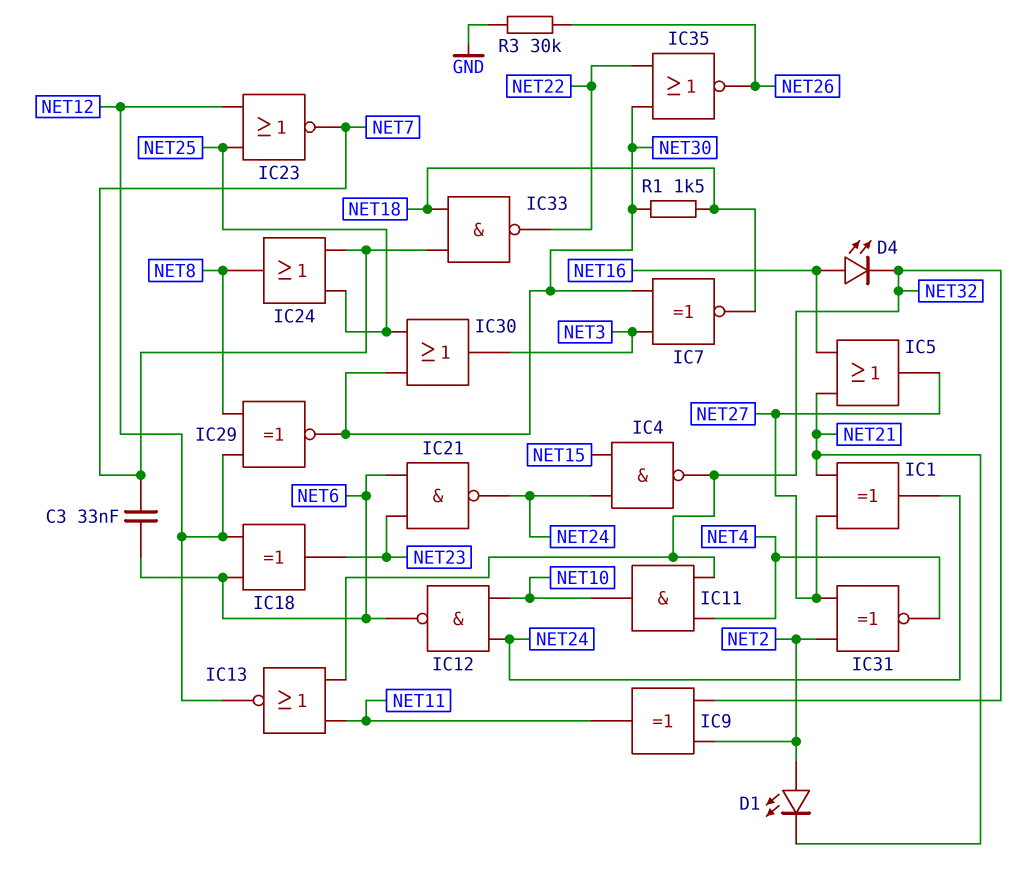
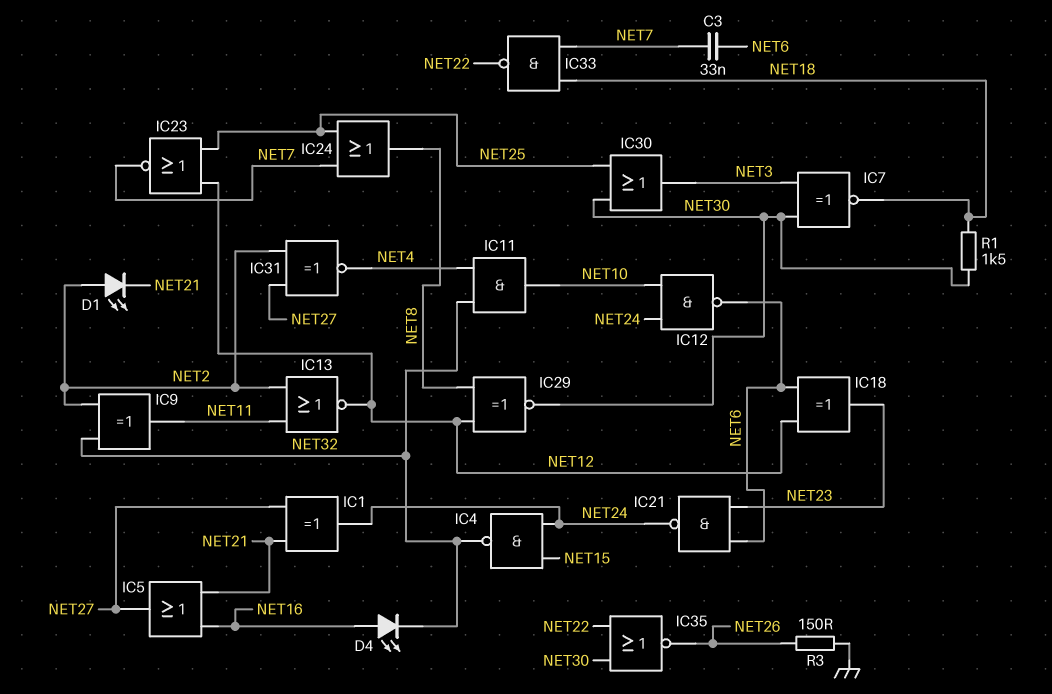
IC13: NOR (in NET11, in NET32, out NET12) -> NOR (in NET2, in NET11, out NET12)
R3: 30k (GND, NET26) -> 150 (GND, NET26)

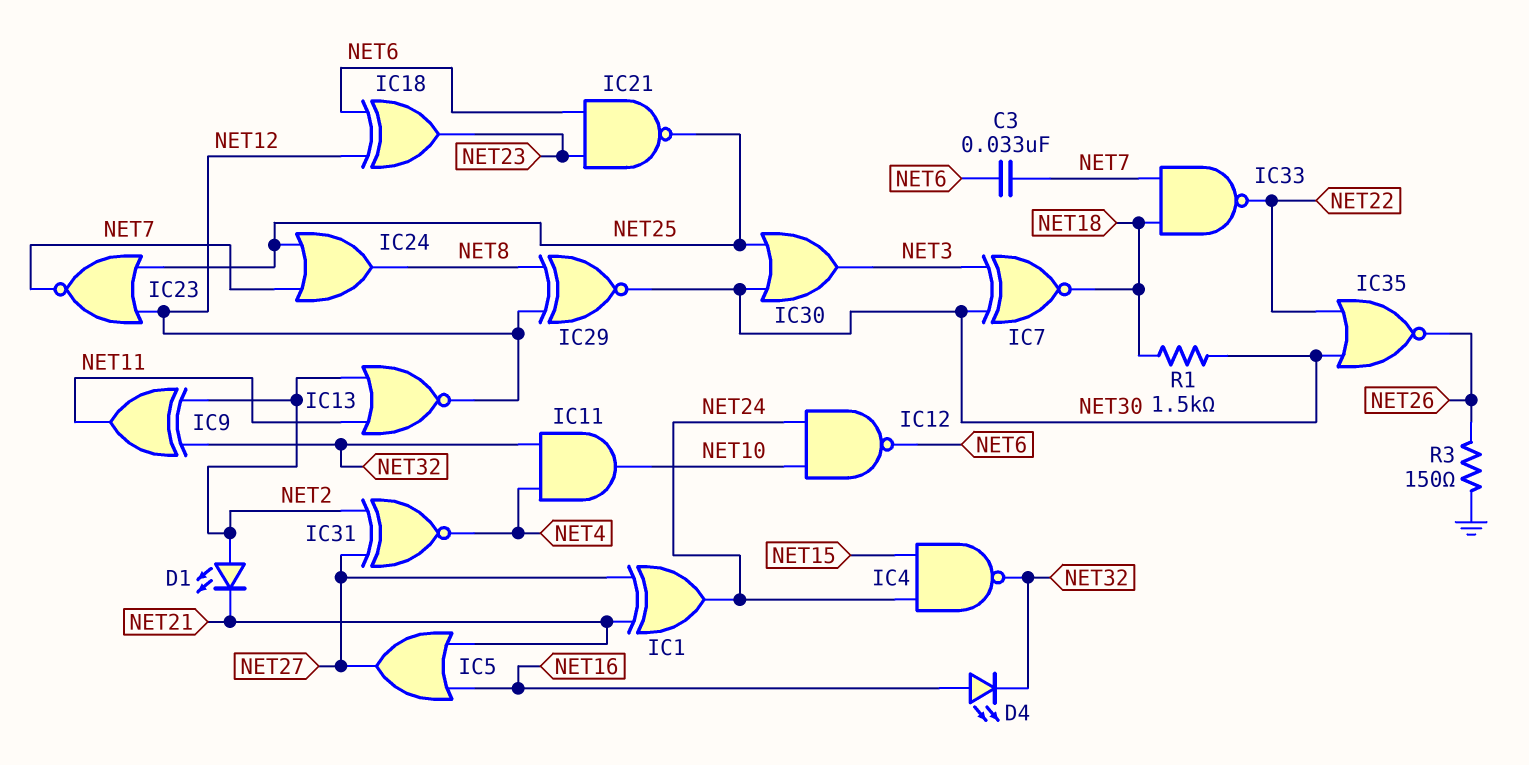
IC21: NAND (in NET6, in NET23, out NET24) -> NAND (in NET6, in NET23, out NET25)

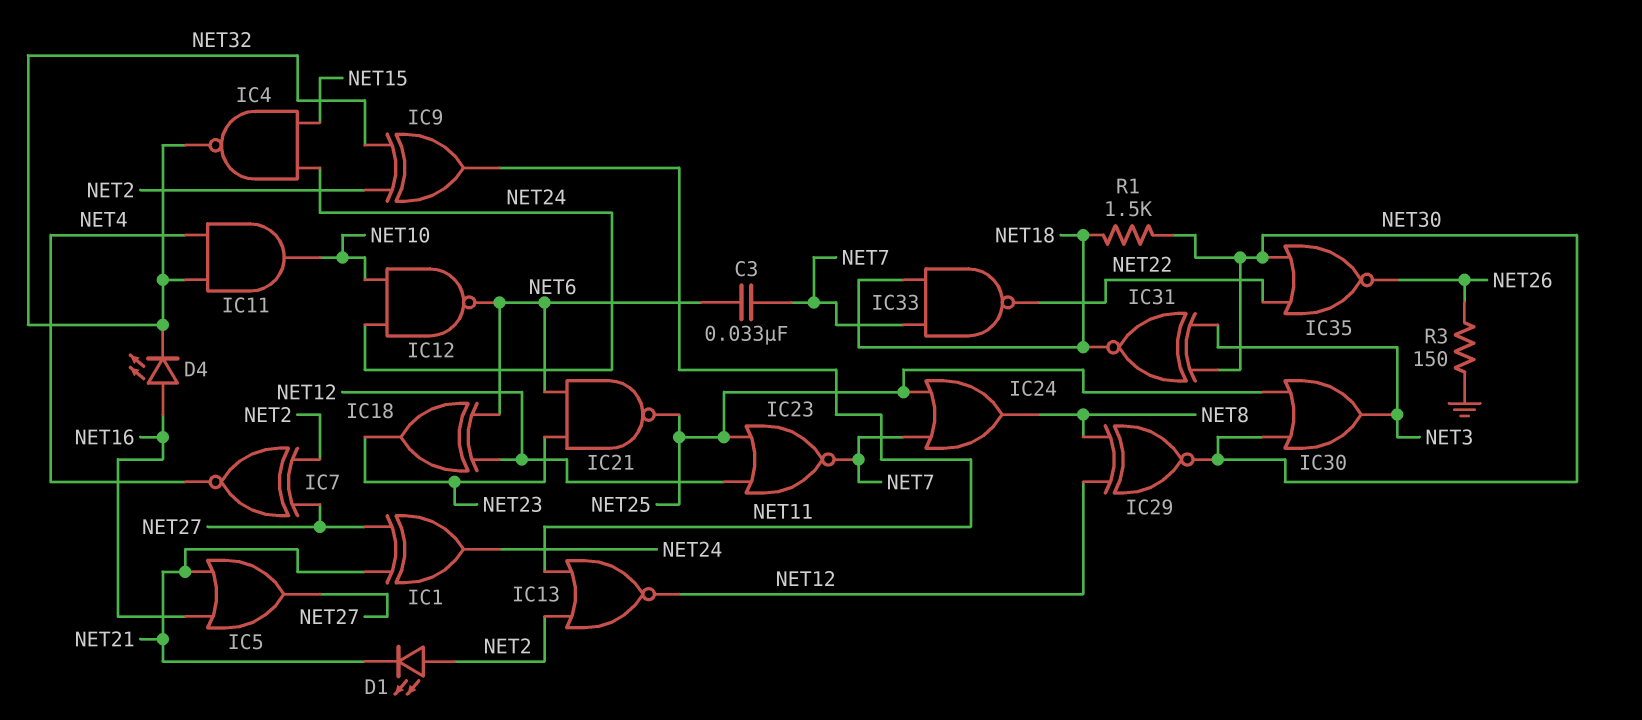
IC7: XNOR (in NET3, in NET30, out NET18) -> XNOR (in NET2, in NET27, out NET4)
IC31: XNOR (in NET2, in NET27, out NET4) -> XNOR (in NET3, in NET30, out NET18)

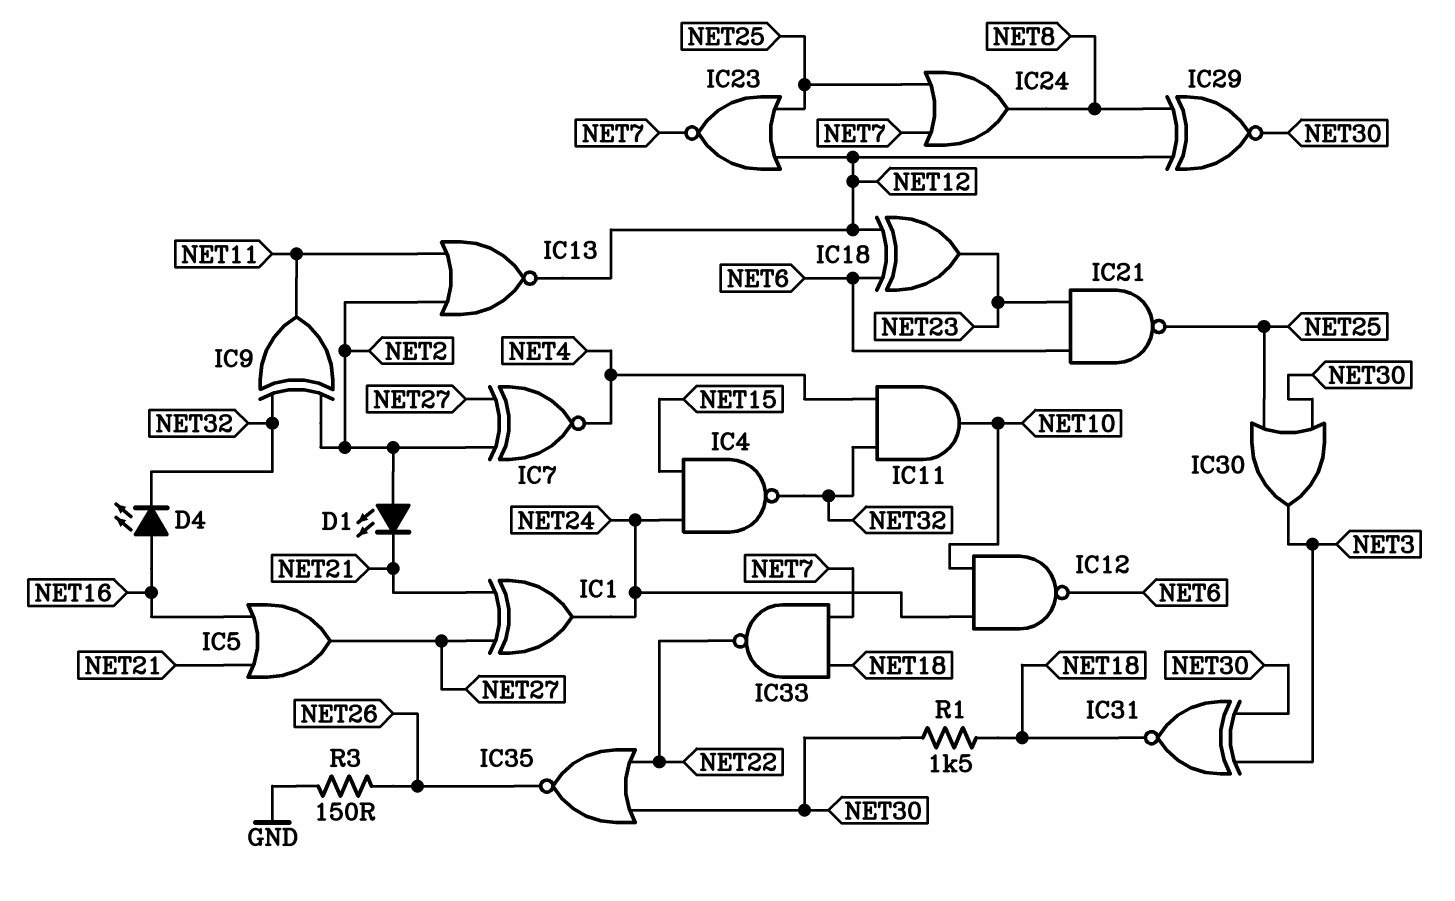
C3: 33nF (NET6, NET7) -> none

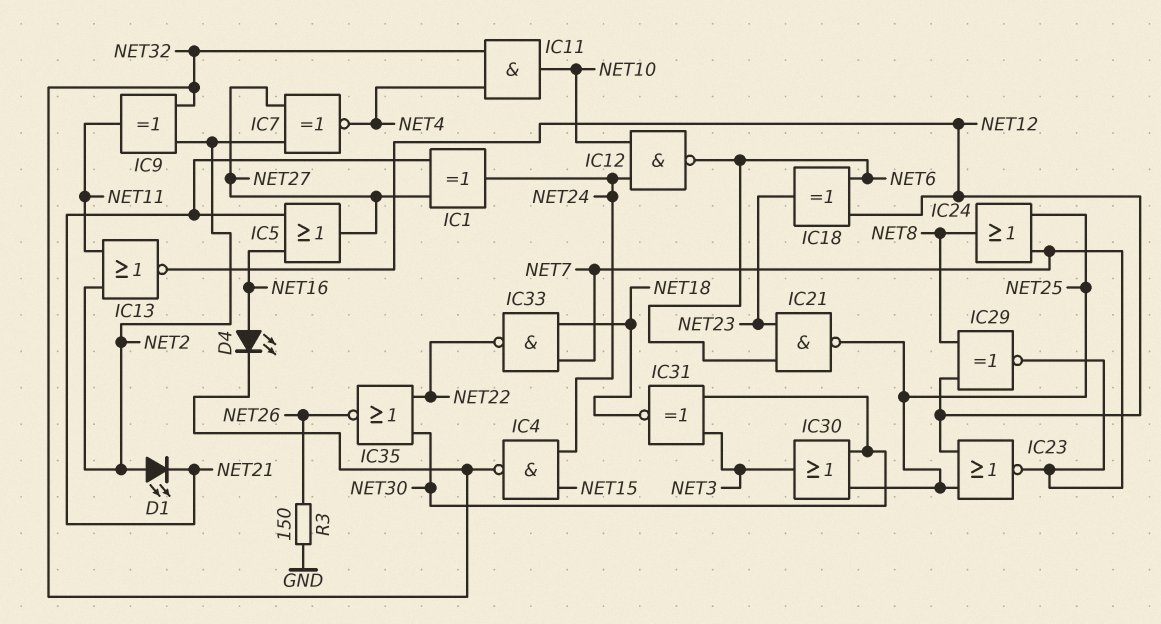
IC29: XNOR (in NET8, in NET12, out NET30) -> XNOR (in NET8, in NET12, out NET7)
R1: 1.5k (NET18, NET30) -> none

